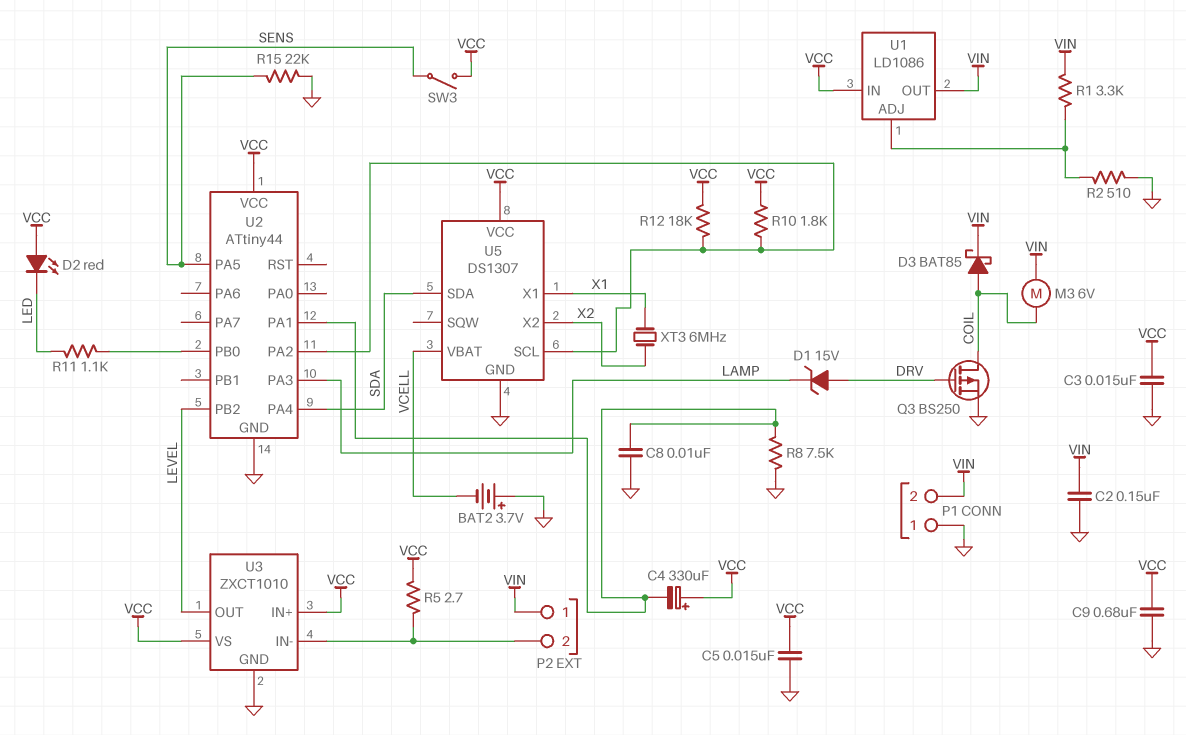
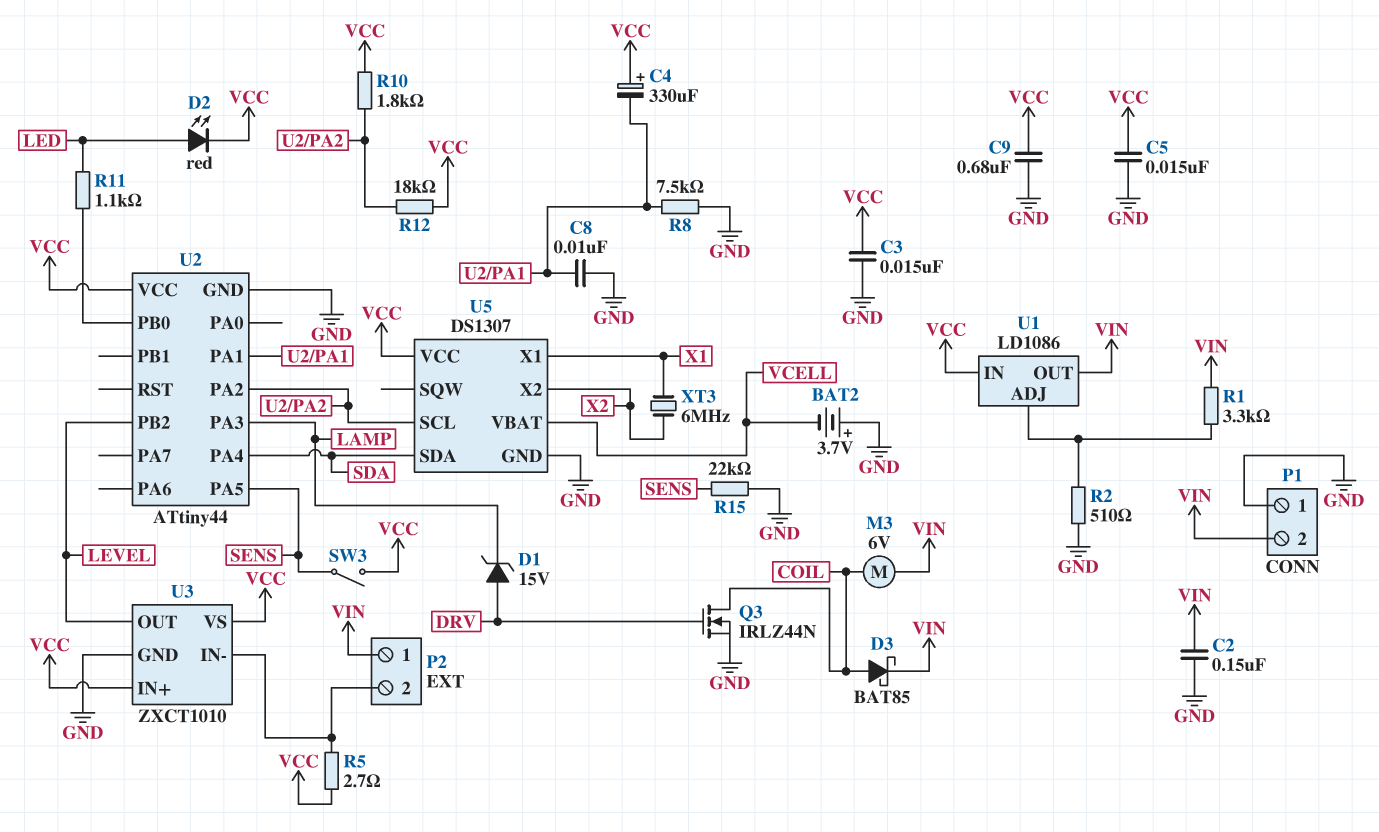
D2: LED red (A VCC, K LED) -> LED red (A LED, K VCC)
Q3: PMOS BS250 (G DRV, D COIL, S GND) -> NMOS IRLZ44N (G DRV, D COIL, S GND)

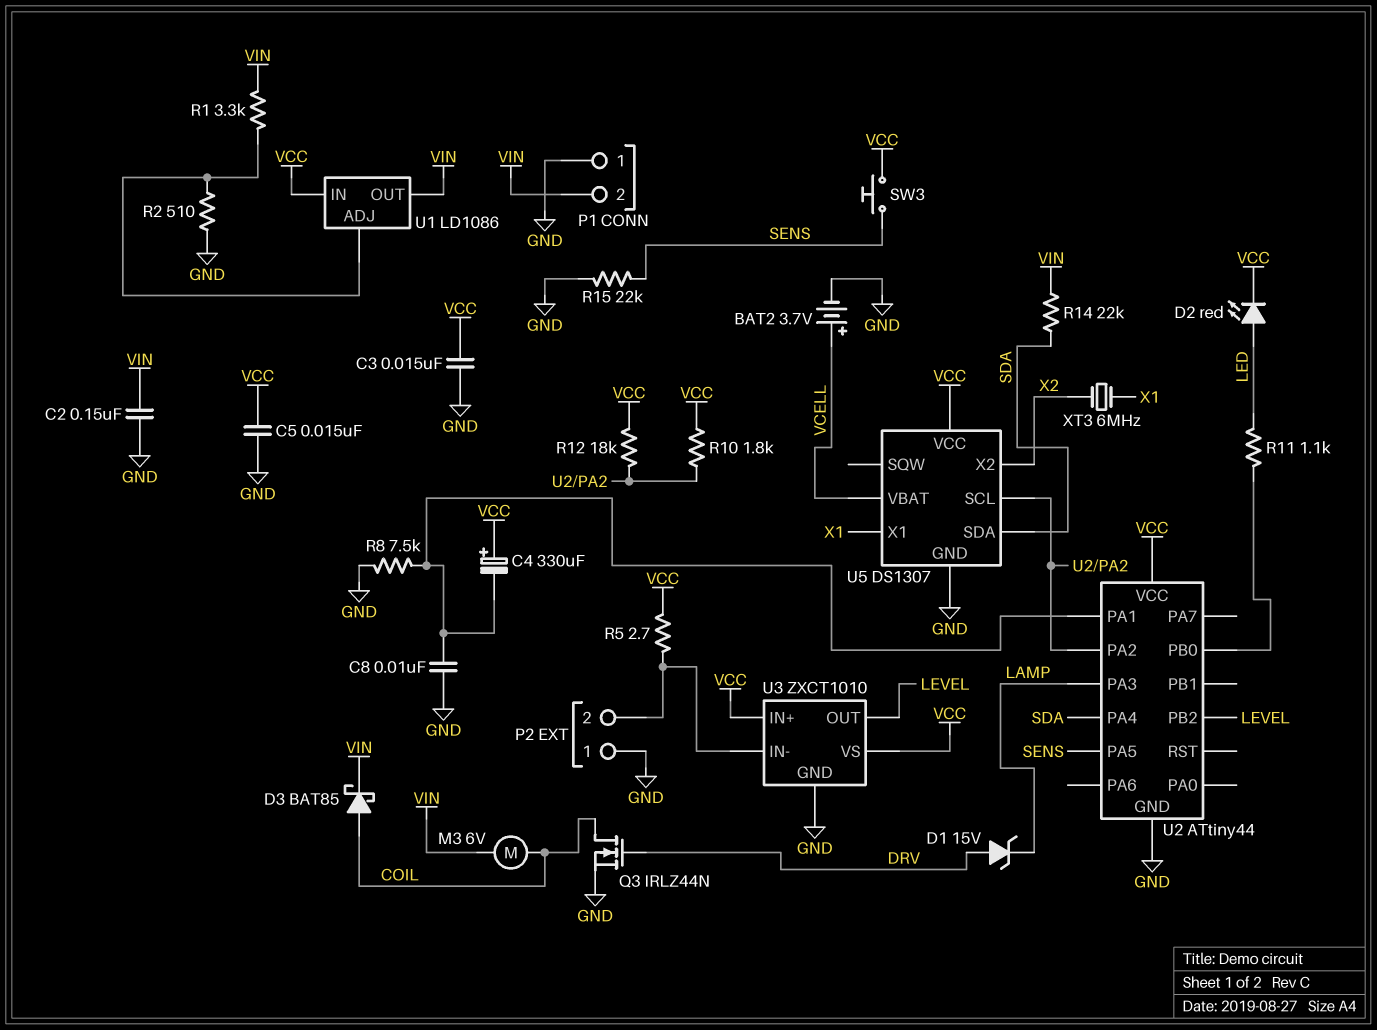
BAT2: 3.7V (plus GND, minus VCELL) -> 3.7V (plus VCELL, minus GND)
C9: 680nF (GND, VCC) -> none
P2 pin 1: VIN -> GND
R14: none -> 22k (SDA, VIN)
SW3: switch (SENS, VCC) -> button (SENS, VCC)

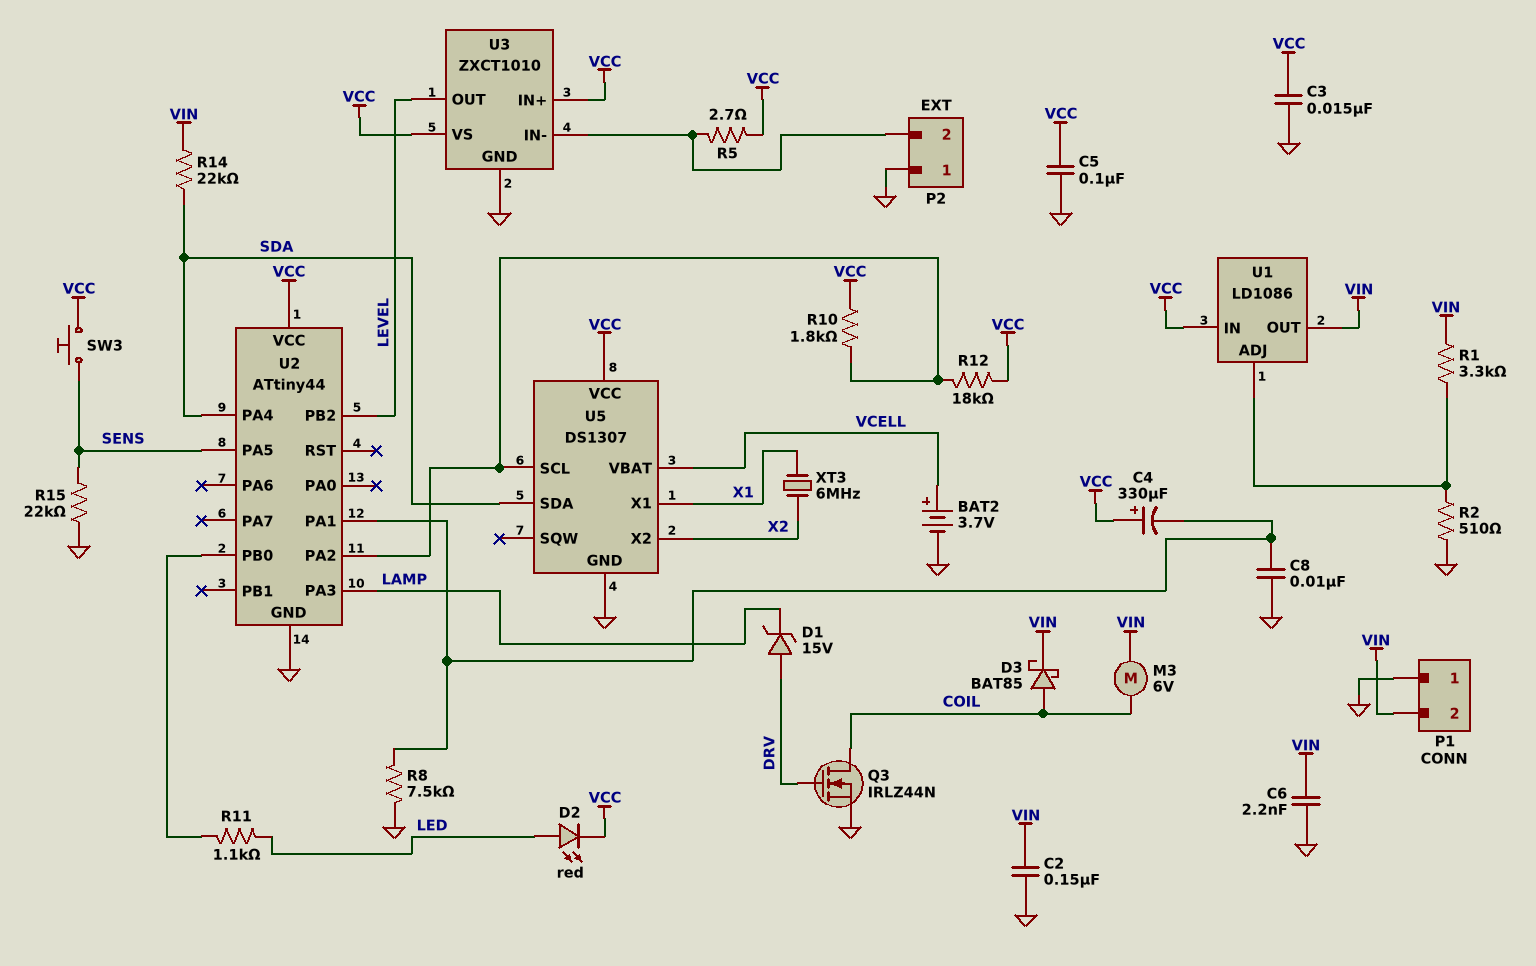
C5: 15nF (GND, VCC) -> 100nF (GND, VCC)
C6: none -> 2.2nF (GND, VIN)

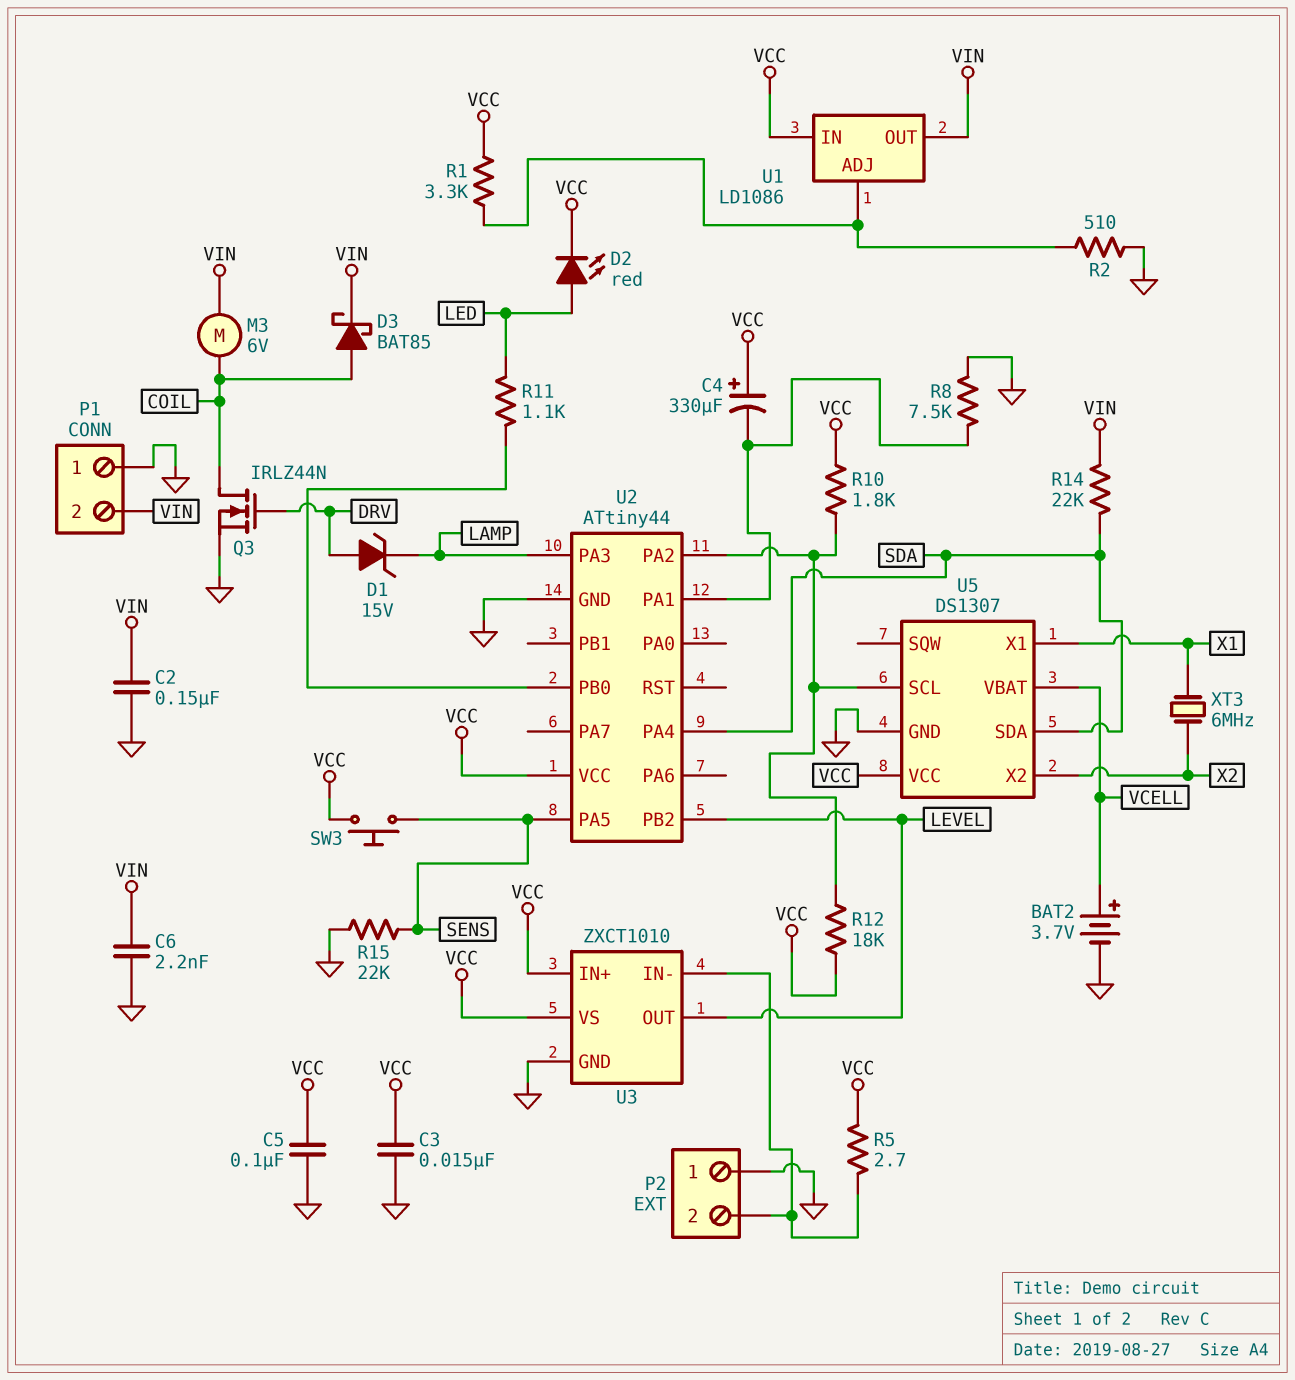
C8: 10nF (GND, U2/PA1) -> none
R1: 3.3k (U1/ADJ, VIN) -> 3.3k (U1/ADJ, VCC)

